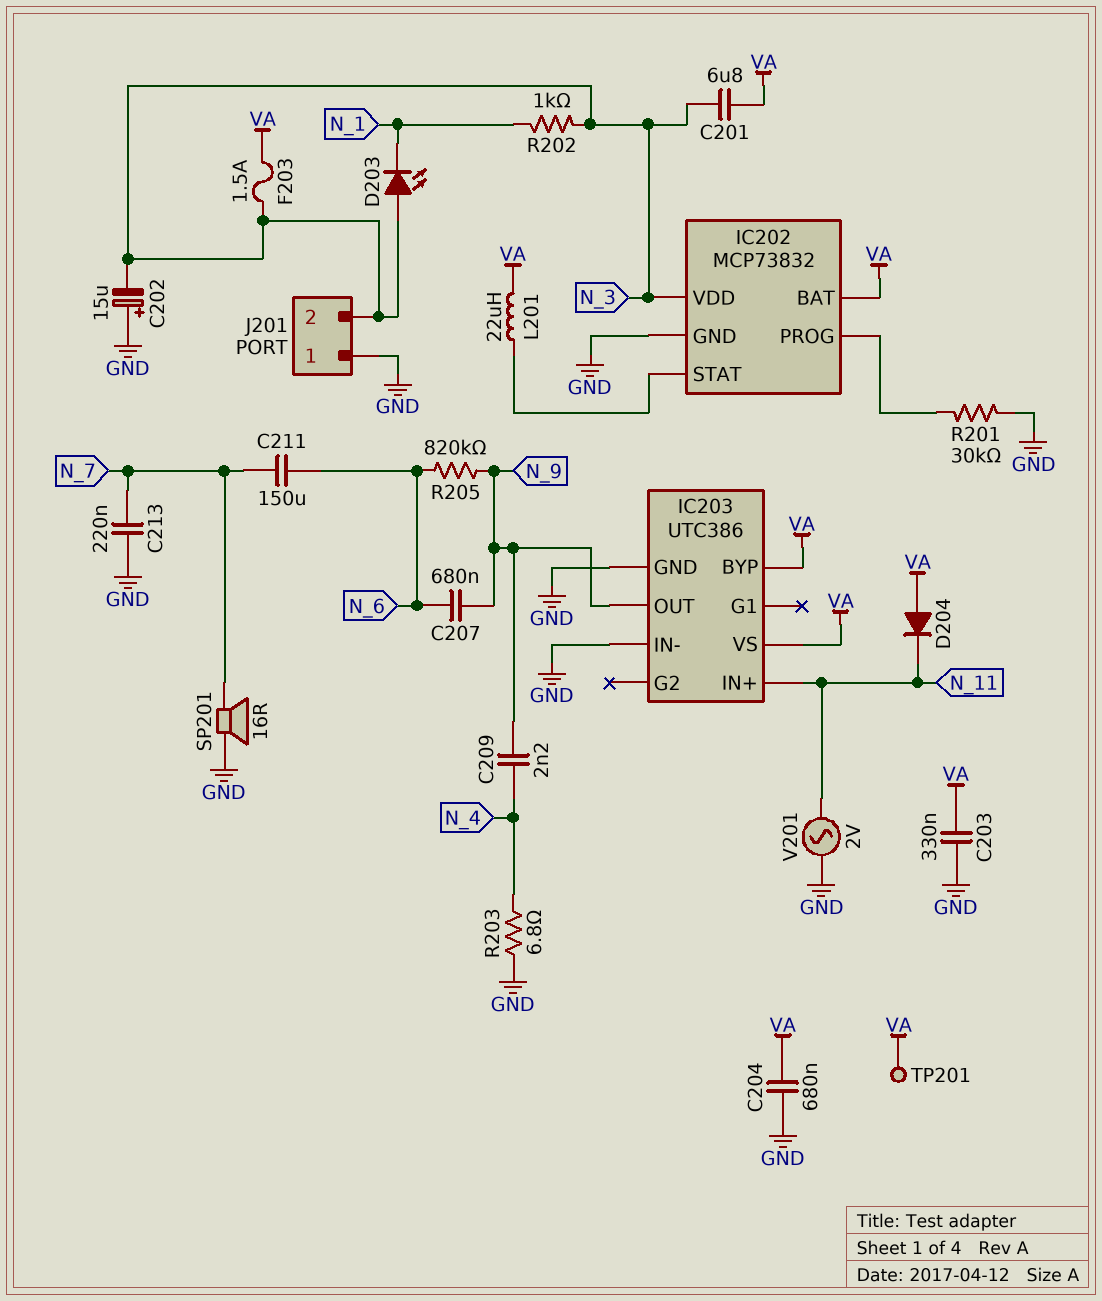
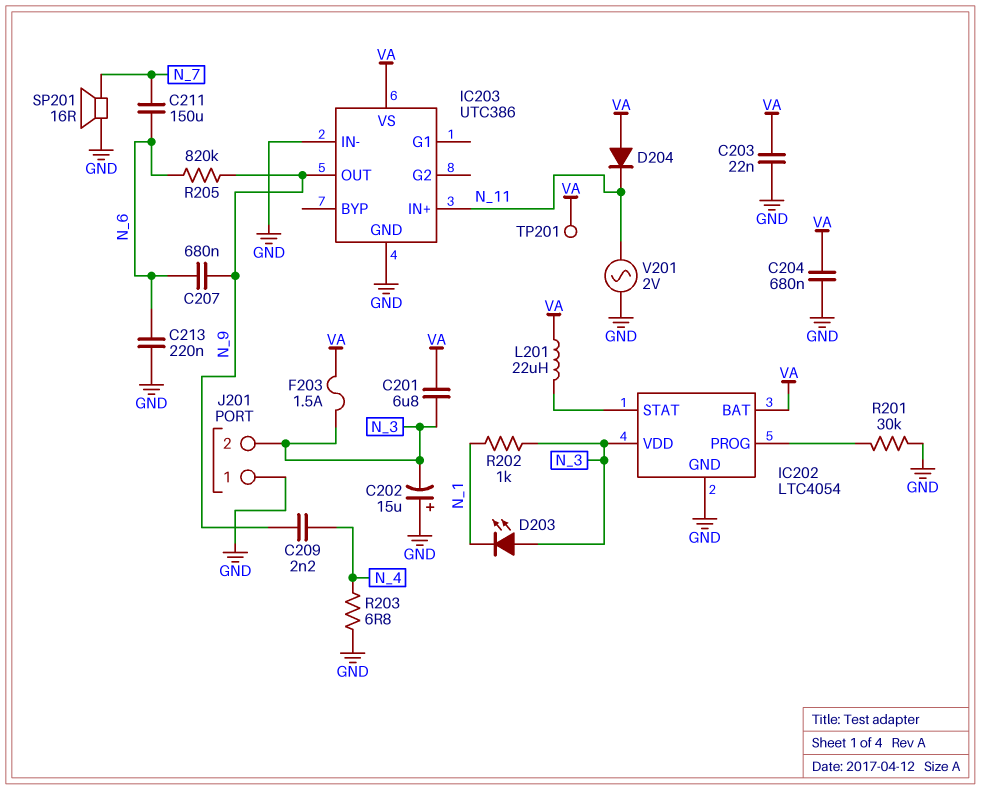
C203: 330nF (GND, VA) -> 22nF (GND, VA)
C213: 220nF (GND, N_7) -> 220nF (GND, N_6)
IC202: MCP73832 -> LTC4054
IC203 pin BYP: VA -> none

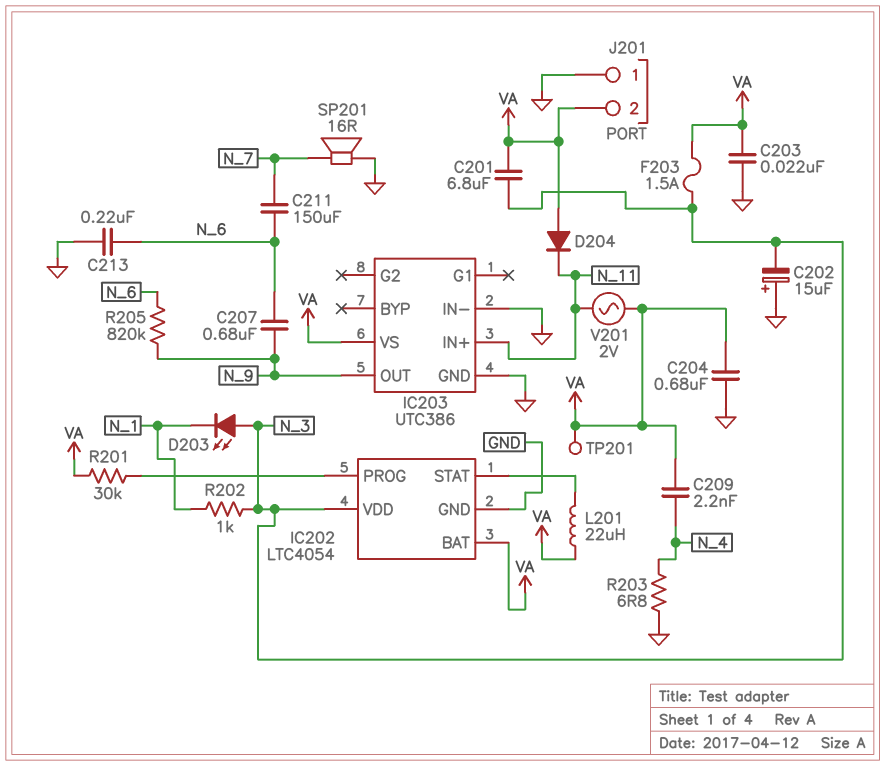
C209: 2.2nF (N_4, N_9) -> 2.2nF (N_4, VA)
J201 pin 2: N_3 -> VA
R201: 30k (GND, IC202/PROG) -> 30k (IC202/PROG, VA)
V201: AC 2V (GND, N_11) -> AC 2V (N_11, VA)

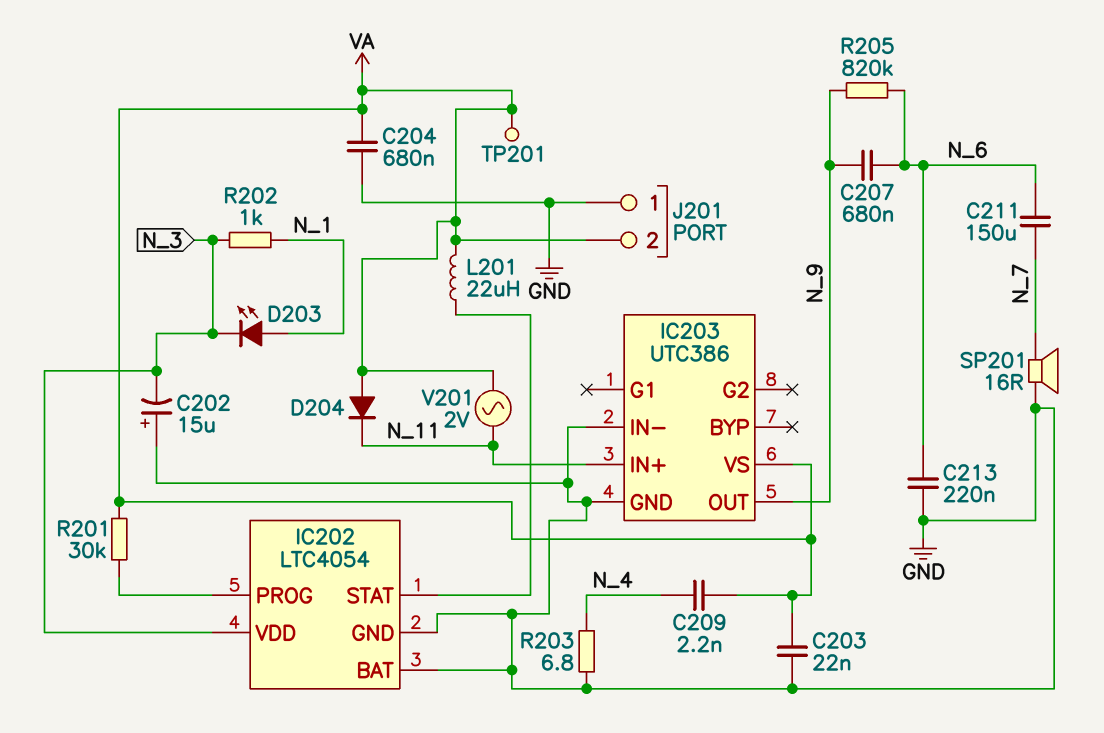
C201: 6.8uF (N_3, VA) -> none
D203: LED (A N_3, K N_1) -> LED (A N_1, K N_3)
F203: 1.5A (N_3, VA) -> none
IC202 pin BAT: VA -> GND

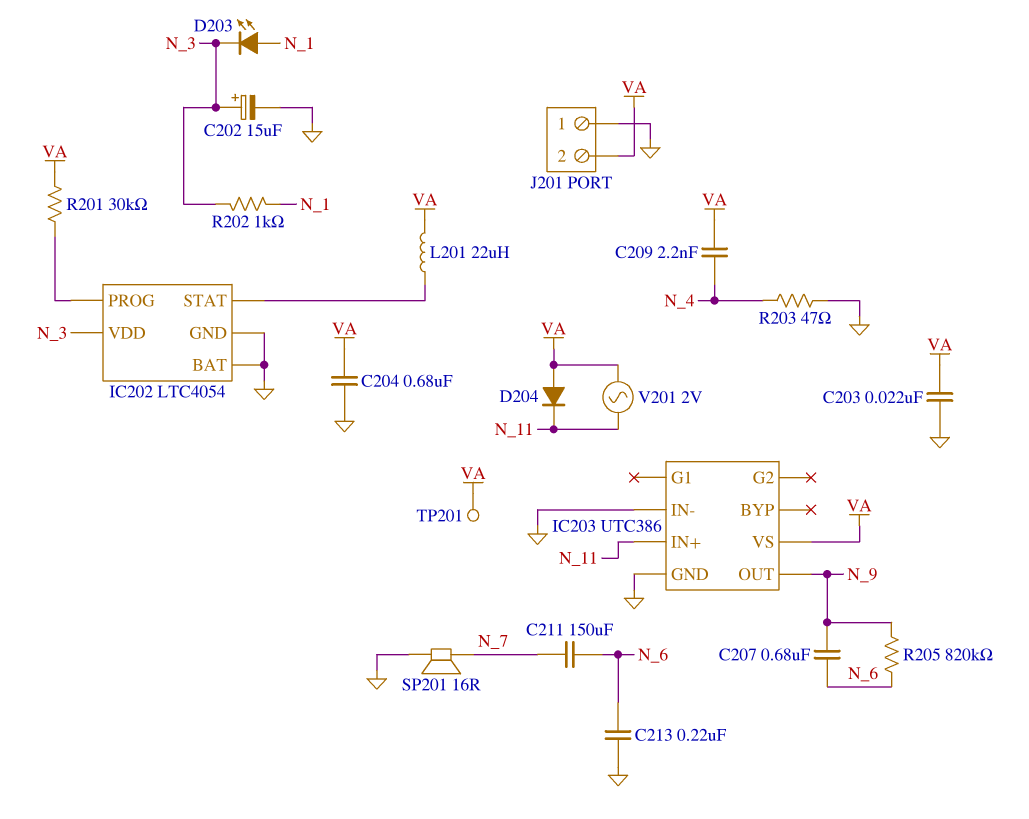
C202: 15uF (plus GND, minus N_3) -> 15uF (plus N_3, minus GND)
R203: 6.8 (GND, N_4) -> 47 (GND, N_4)

